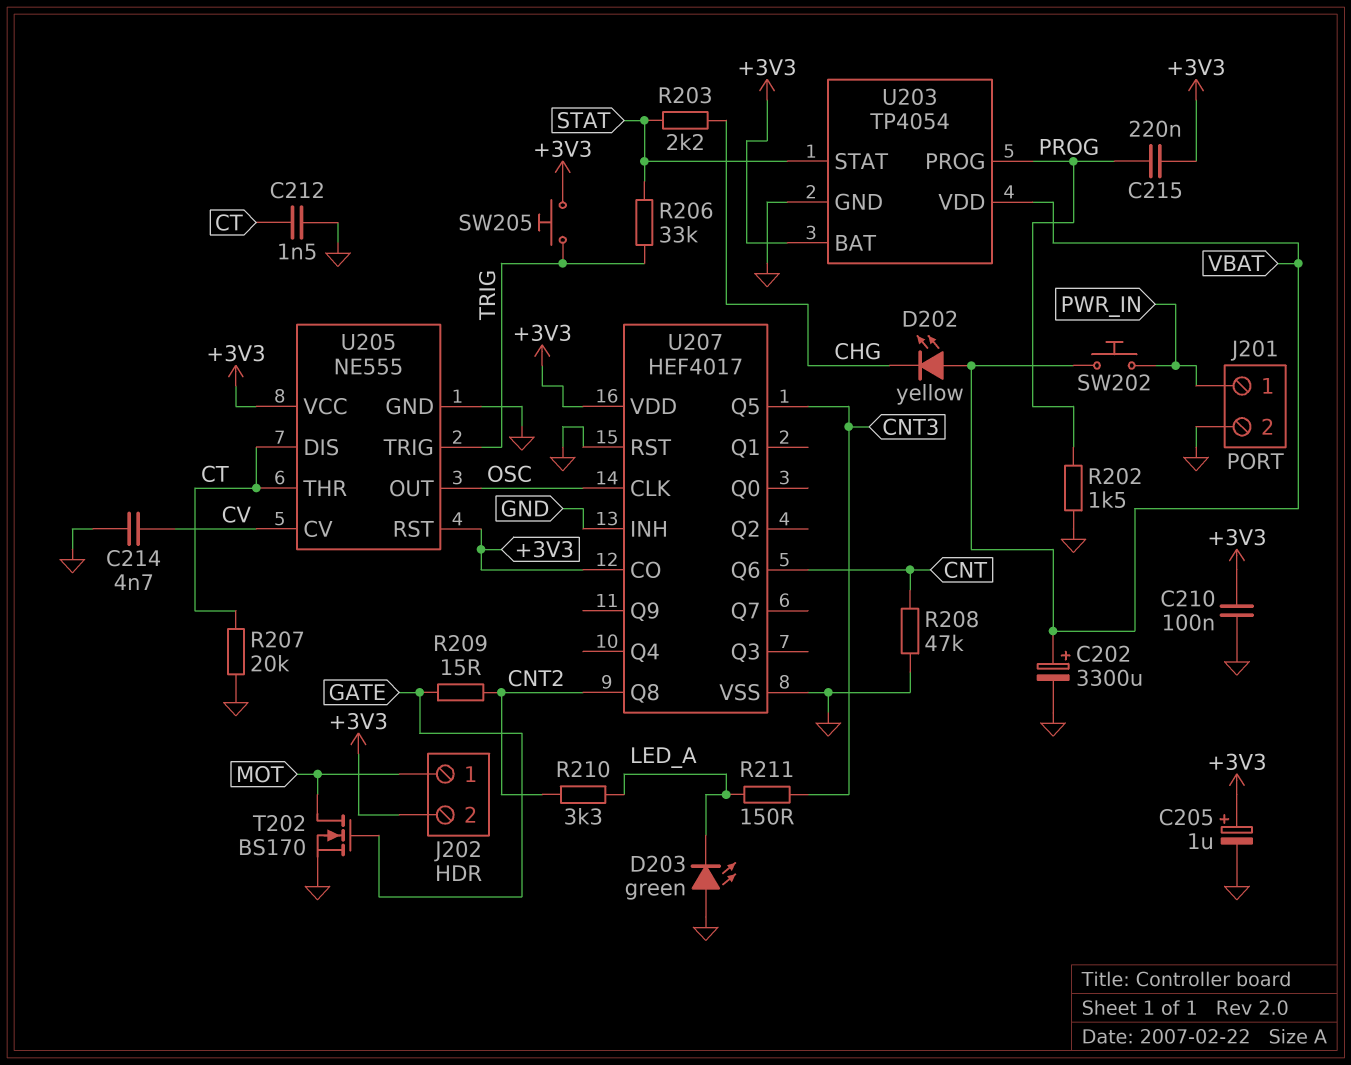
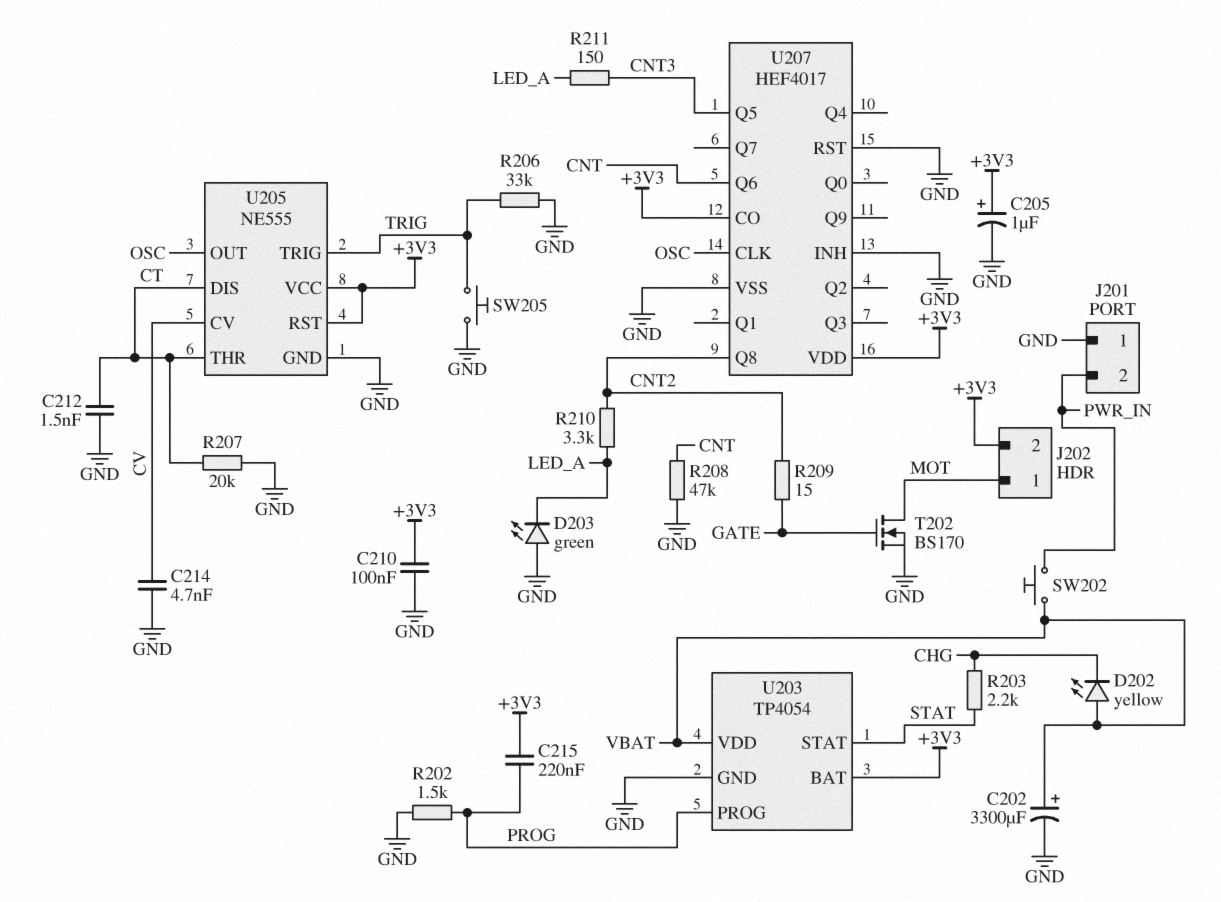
J201 pin 1: PWR_IN -> GND
J201 pin 2: GND -> PWR_IN
R206: 33k (STAT, TRIG) -> 33k (GND, TRIG)
SW205: button (+3V3, TRIG) -> button (GND, TRIG)

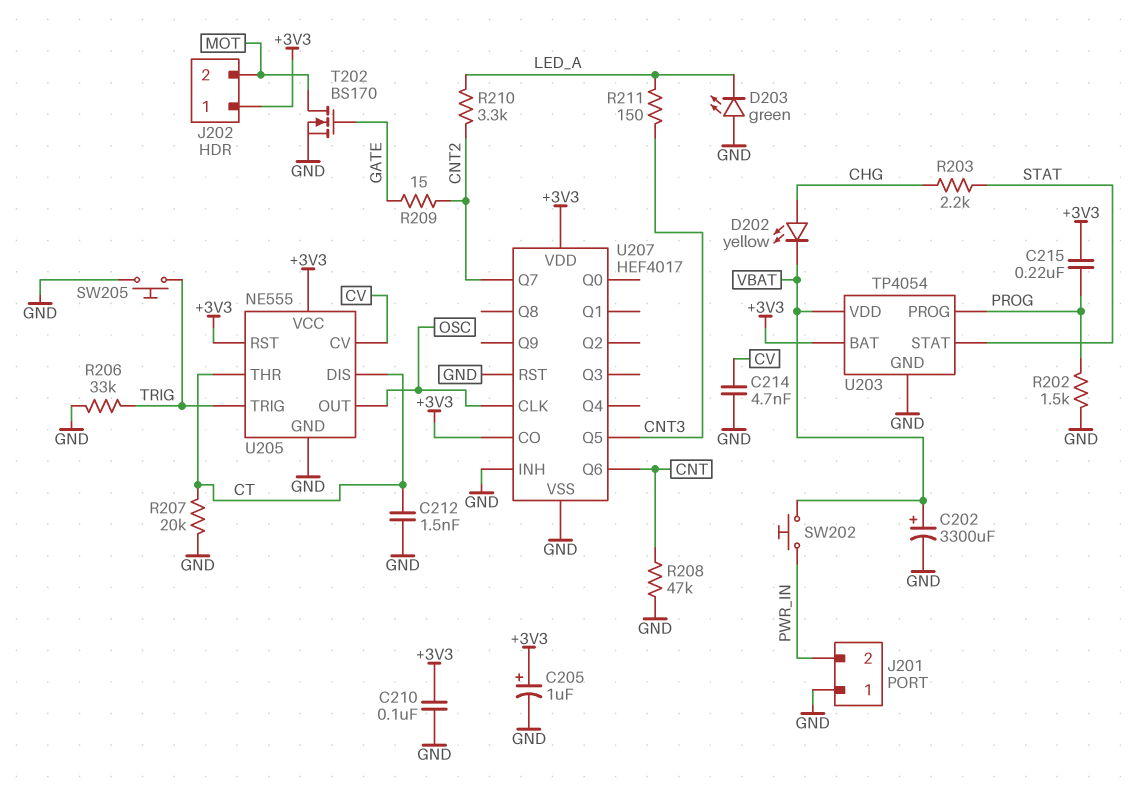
D202: LED yellow (A VBAT, K CHG) -> LED yellow (A CHG, K VBAT)
J202 pin 1: MOT -> +3V3
J202 pin 2: +3V3 -> MOT
U207 pin Q7: none -> CNT2
U207 pin Q8: CNT2 -> none

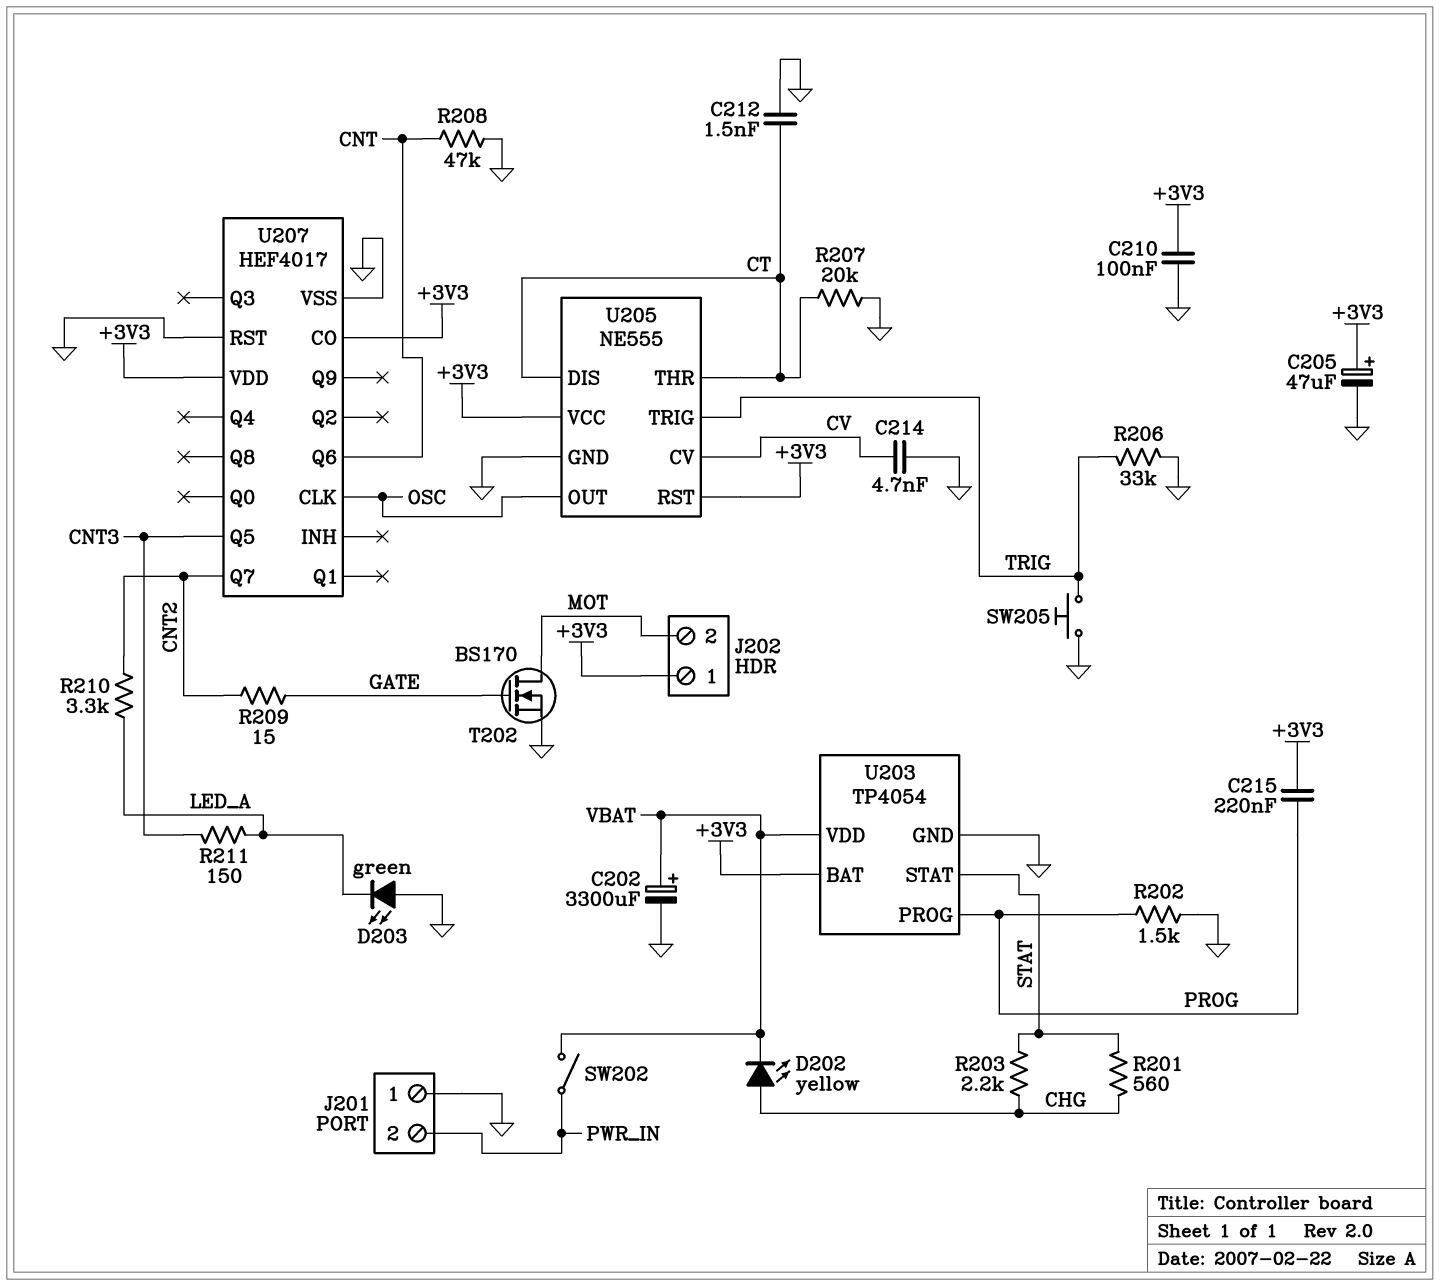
C205: 1uF (plus +3V3, minus GND) -> 47uF (plus +3V3, minus GND)
R201: none -> 560 (CHG, STAT)
SW202: button (PWR_IN, VBAT) -> switch (PWR_IN, VBAT)
U207 pin INH: GND -> none

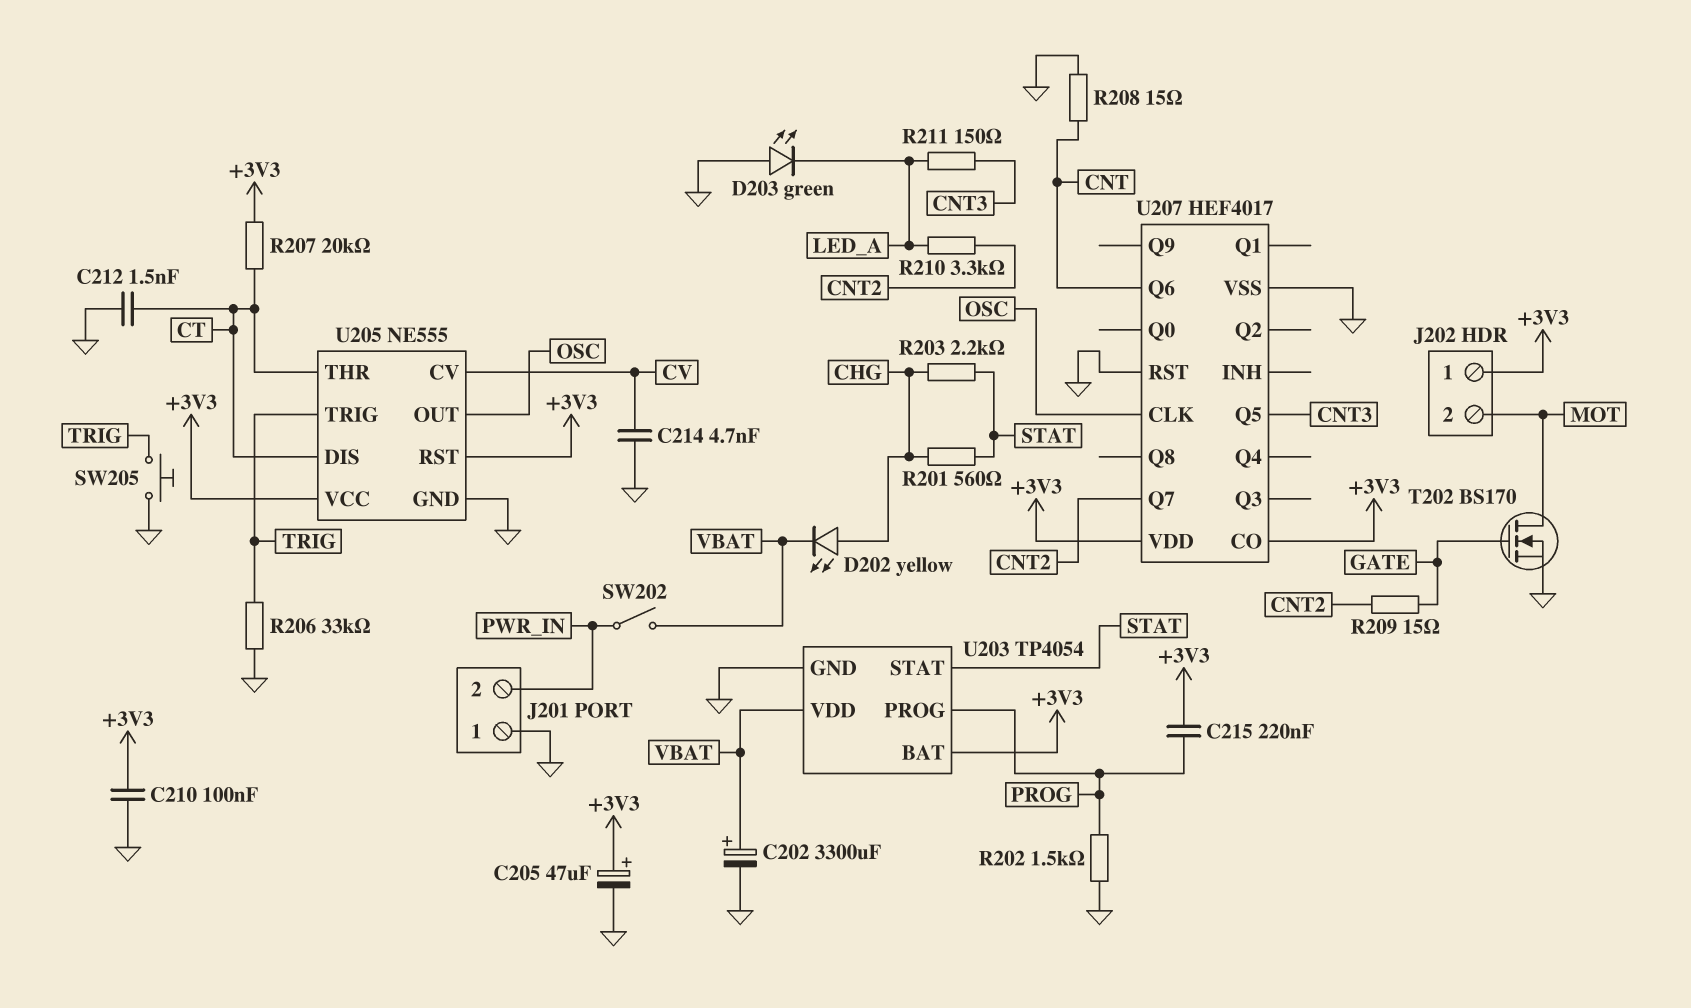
R207: 20k (CT, GND) -> 20k (+3V3, CT)
R208: 47k (CNT, GND) -> 15 (CNT, GND)

